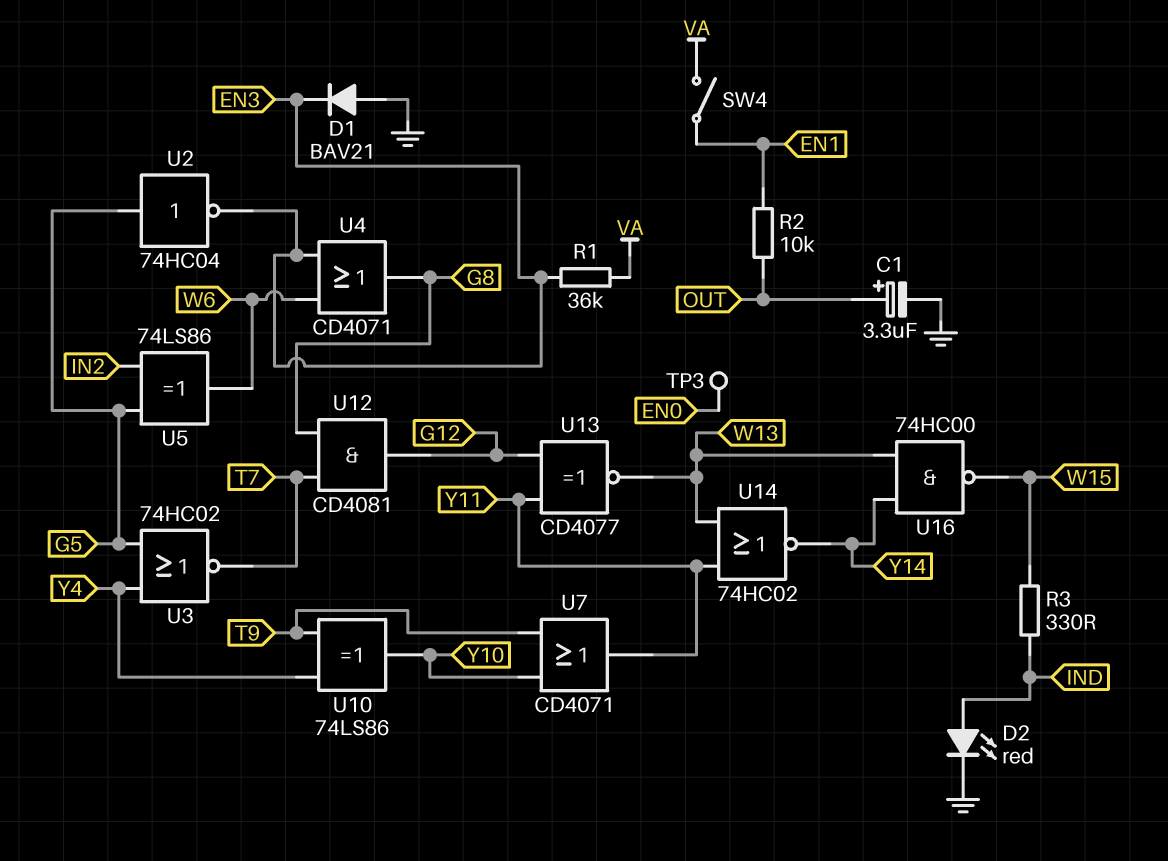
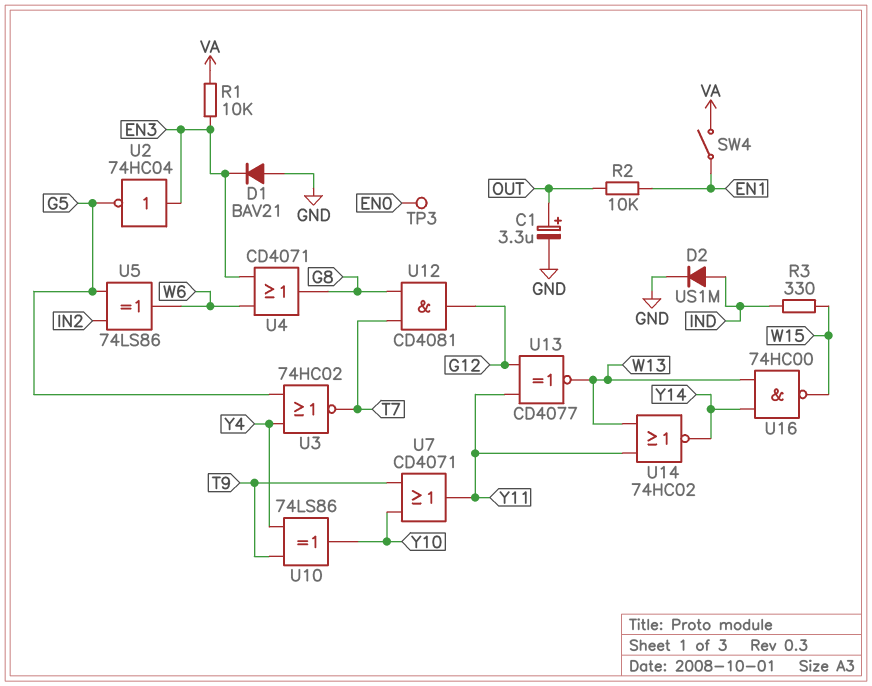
D2: LED red (A IND, K GND) -> diode US1M (A IND, K GND)
R1: 36k (EN3, VA) -> 10k (EN3, VA)
U2: NOT 74HC04 (in G5, out EN3) -> NOT 74HC04 (in EN3, out G5)

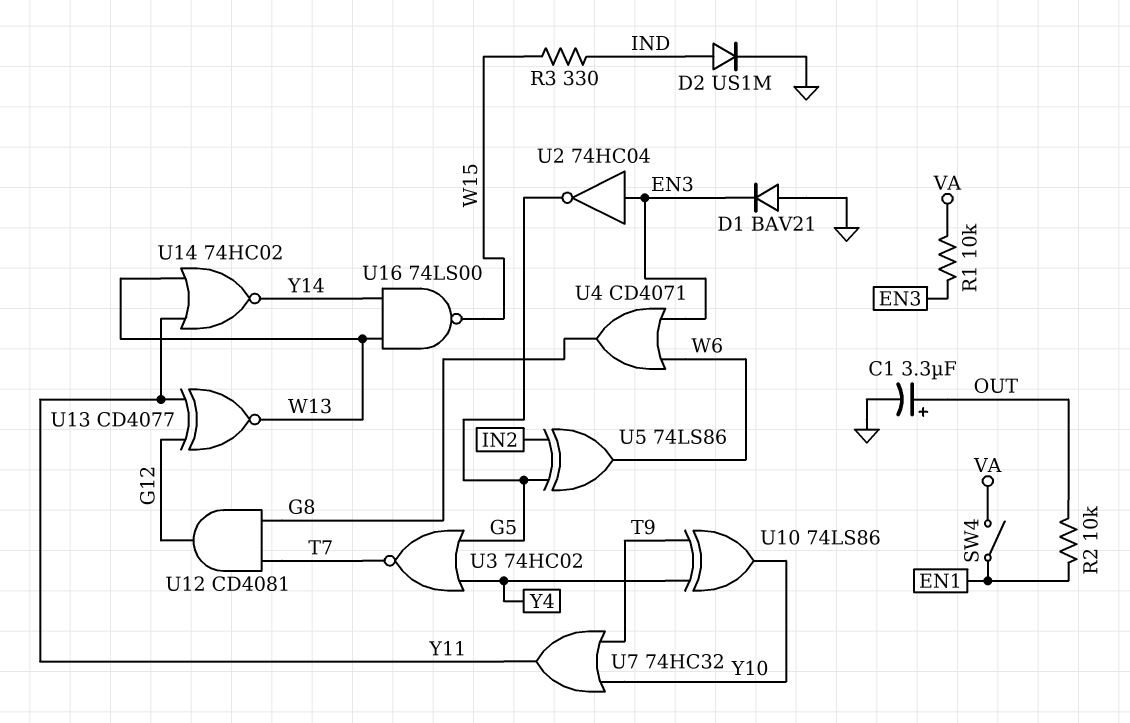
TP3: test point (EN0) -> none
U7: OR CD4071 (in T9, in Y10, out Y11) -> OR 74HC32 (in T9, in Y10, out Y11)
U16: NAND 74HC00 (in W13, in Y14, out W15) -> NAND 74LS00 (in W13, in Y14, out W15)

